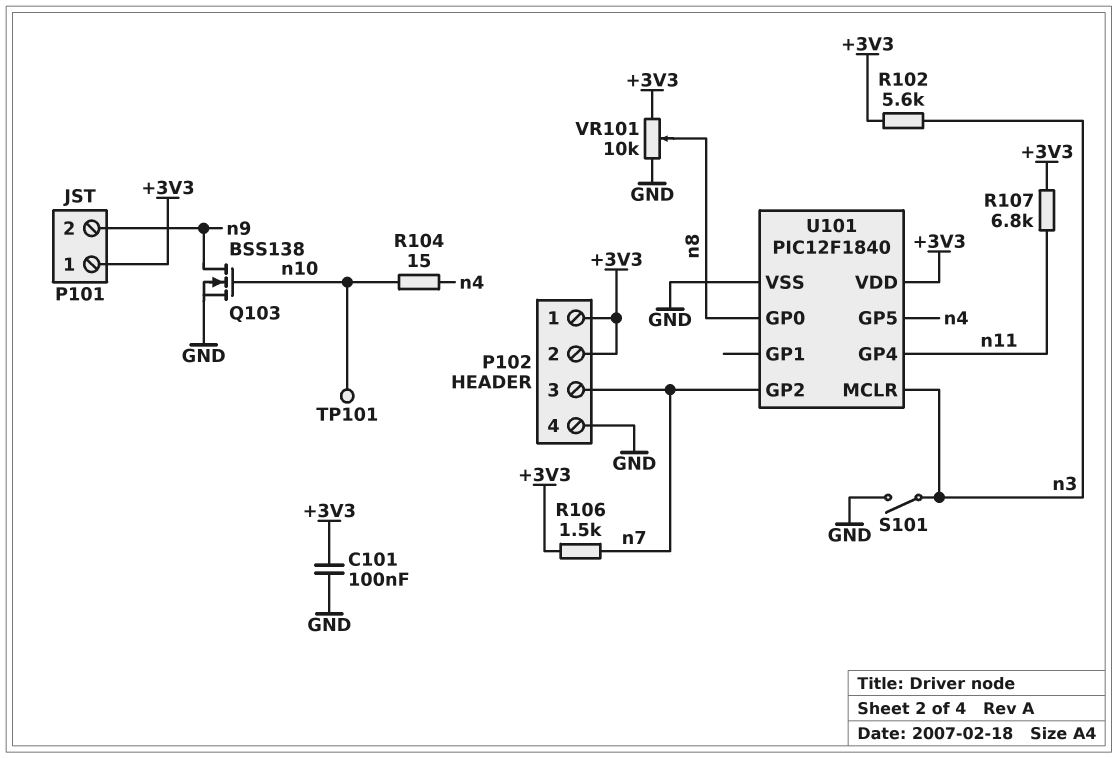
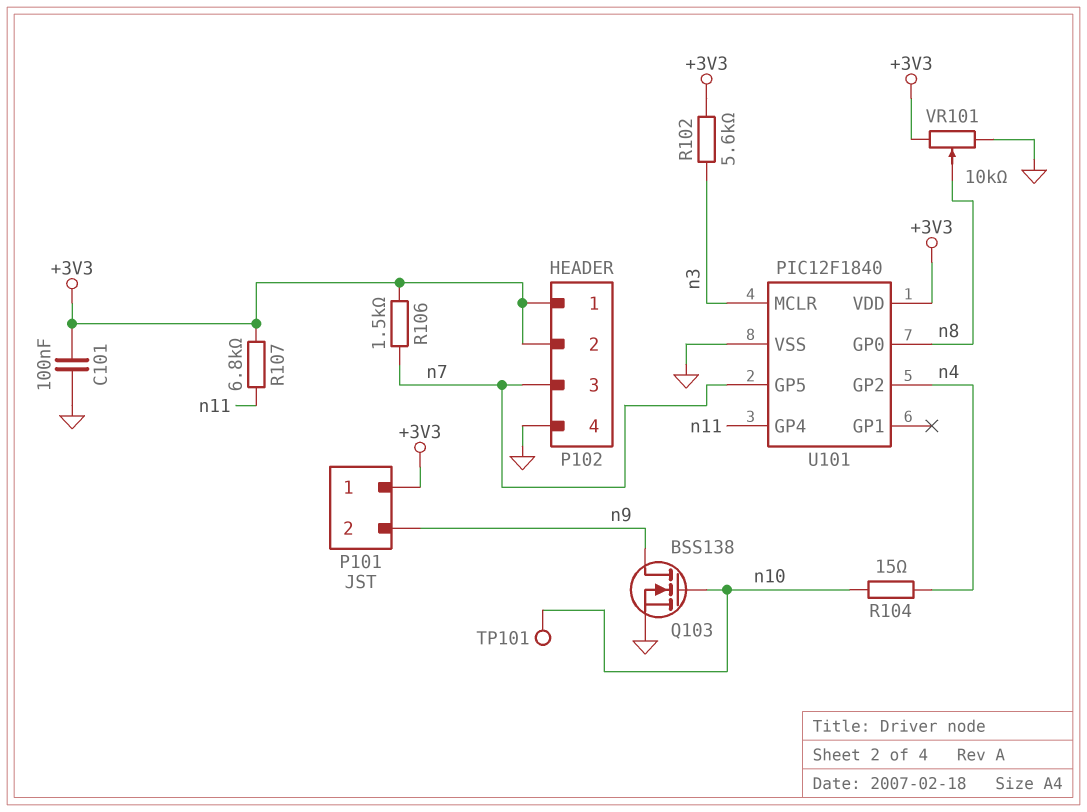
S101: switch (GND, n3) -> none
U101 pin GP2: n7 -> n4
U101 pin GP5: n4 -> n7

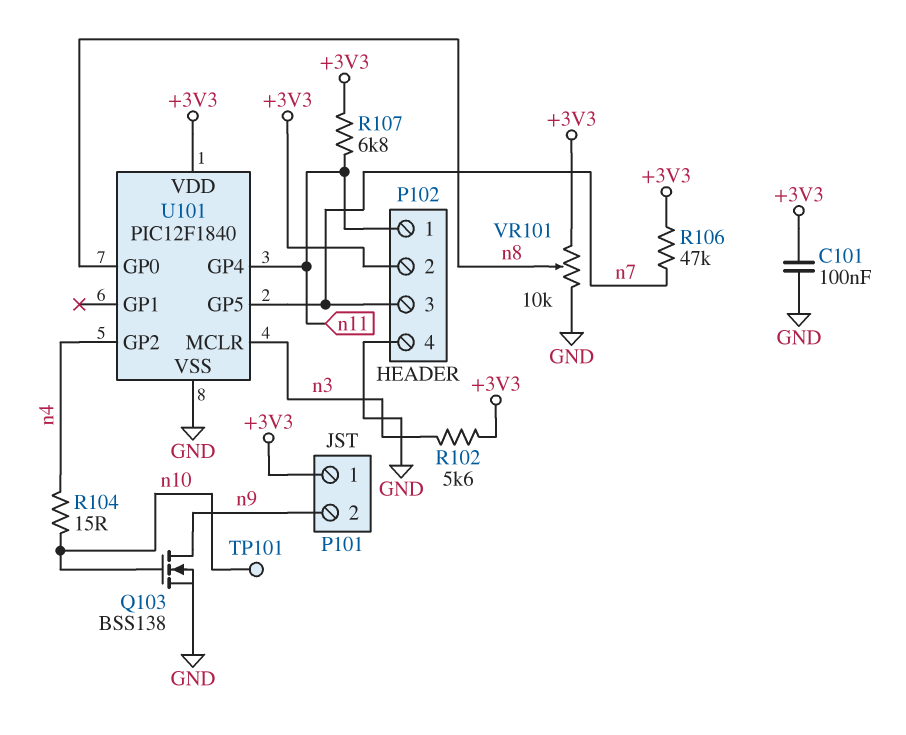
P102 pin 1: +3V3 -> n11
R106: 1.5k (+3V3, n7) -> 47k (+3V3, n7)

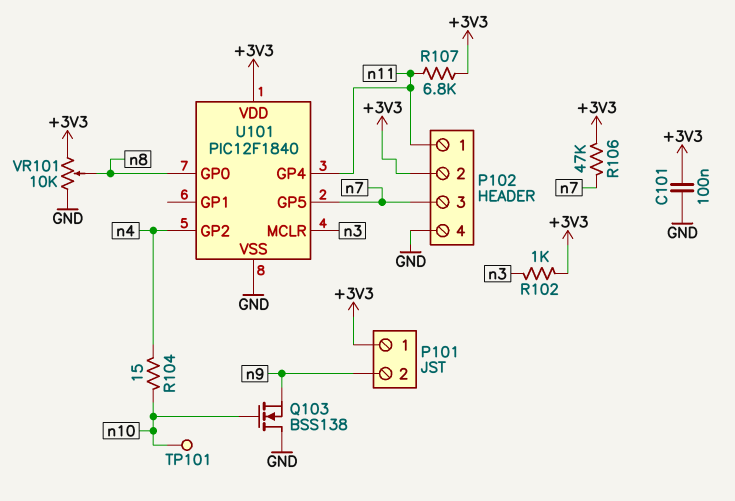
Q103: NMOS BSS138 (G n10, D n9, S GND) -> NMOS BSS138 (G n10, D GND, S n9)
R102: 5.6k (+3V3, n3) -> 1k (+3V3, n3)

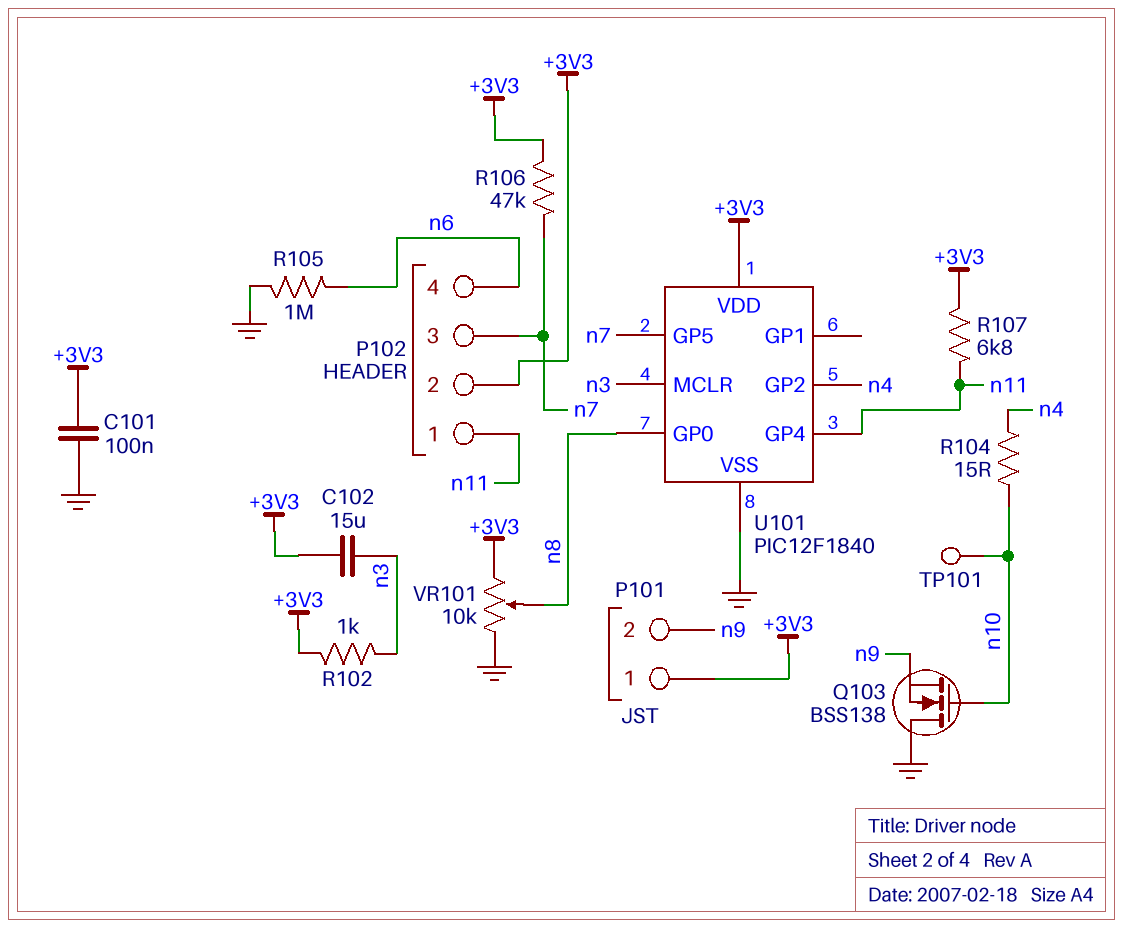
C102: none -> 15uF (+3V3, n3)
P102 pin 4: GND -> n6
R105: none -> 1M (GND, n6)

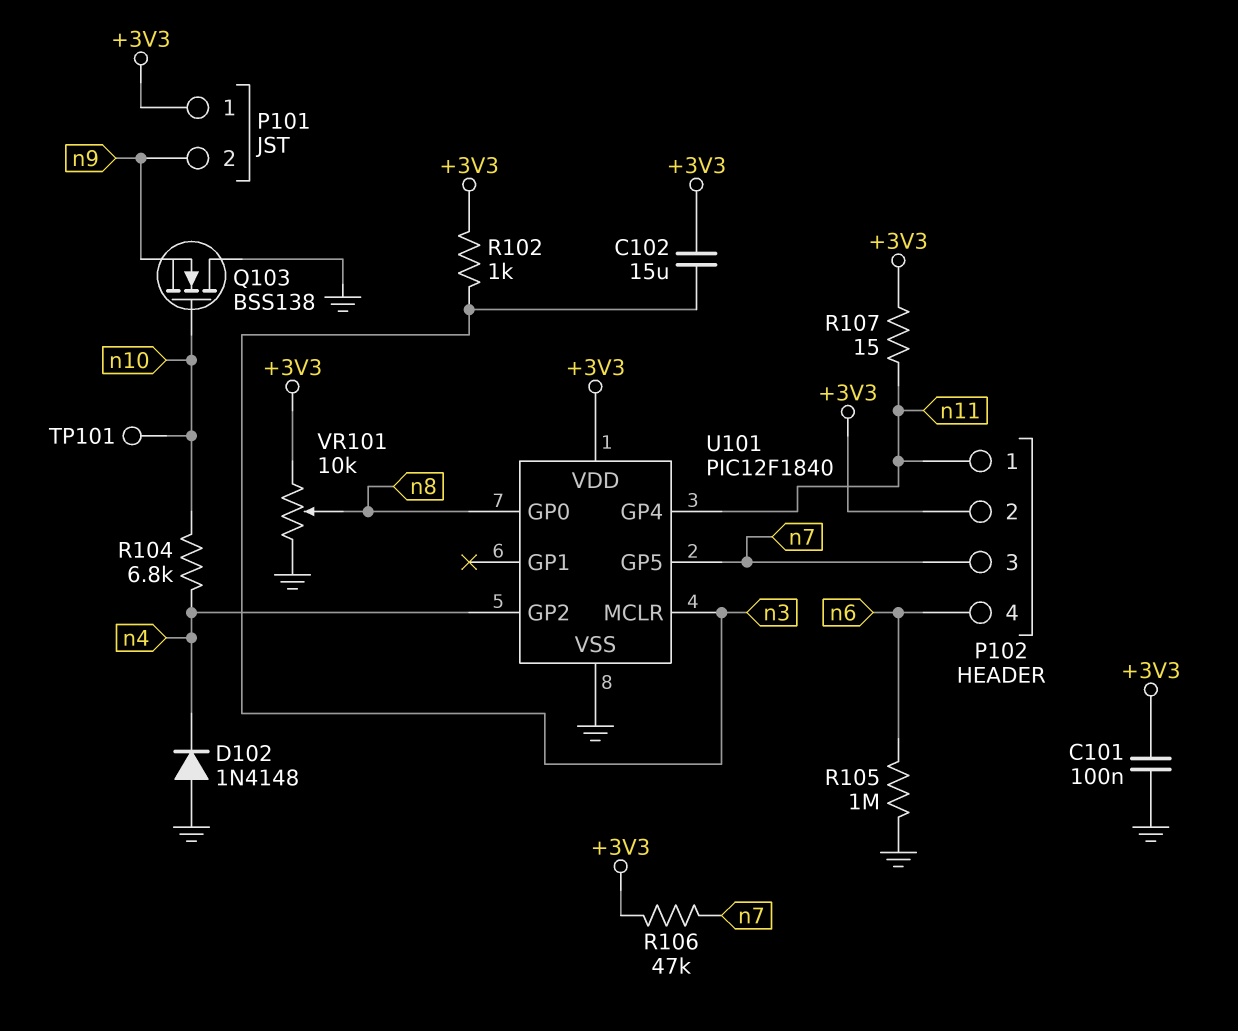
D102: none -> diode 1N4148 (A GND, K n4)
R104: 15 (n4, n10) -> 6.8k (n4, n10)
R107: 6.8k (+3V3, n11) -> 15 (+3V3, n11)

